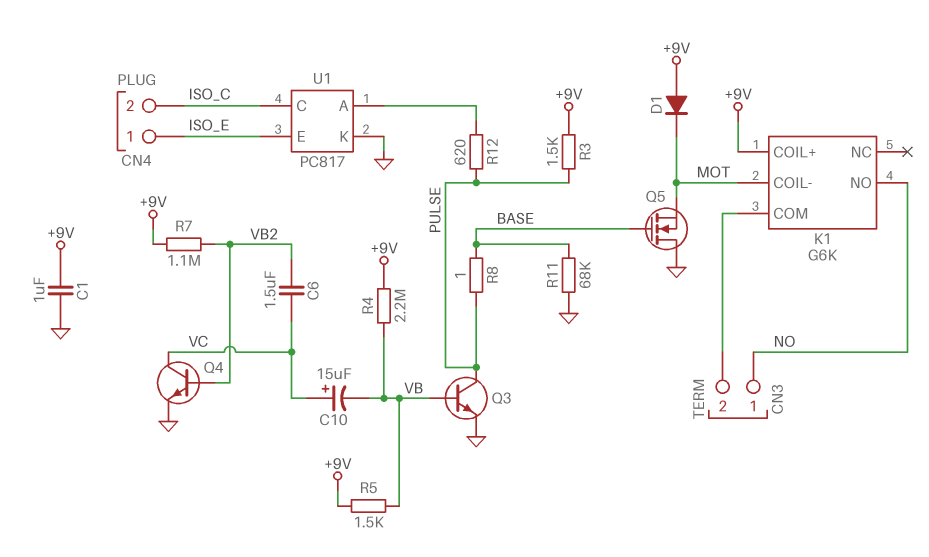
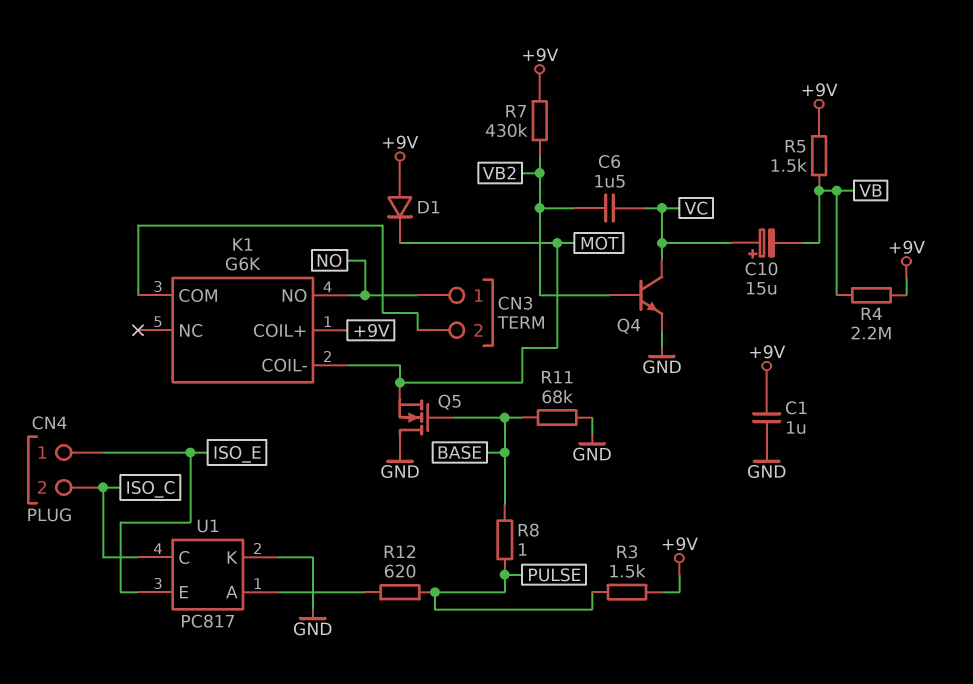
Q3: NPN (B VB, C PULSE, E GND) -> none
R7: 1.1M (+9V, VB2) -> 430k (+9V, VB2)

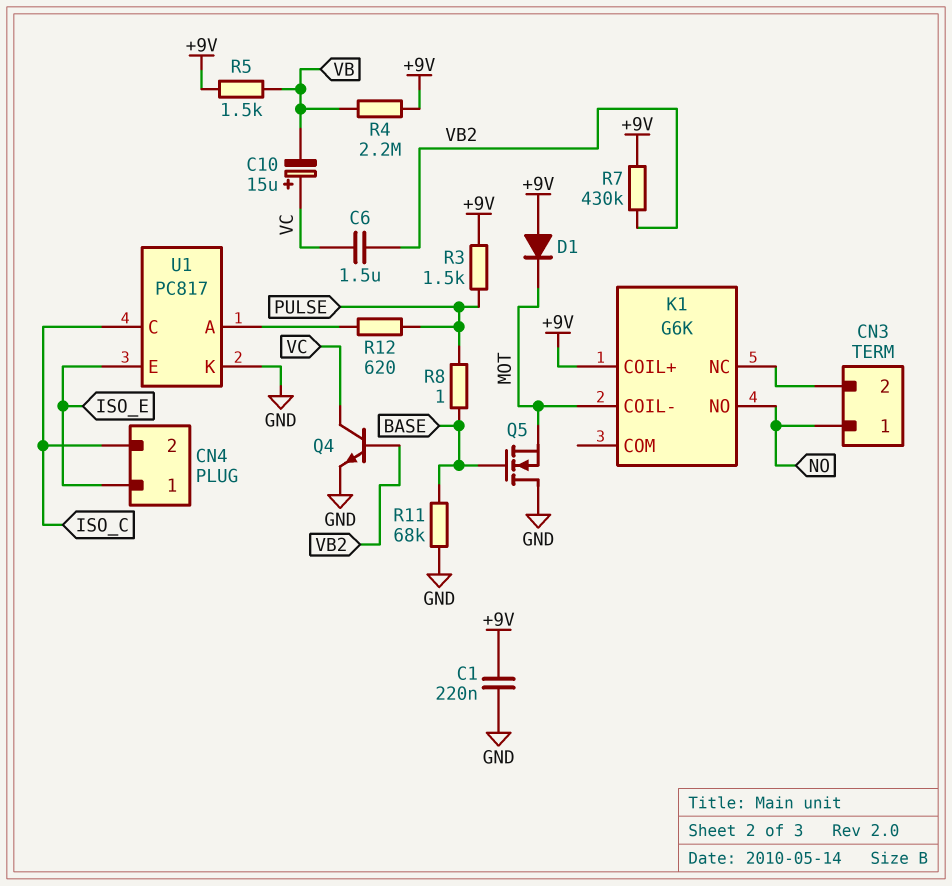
C1: 1uF (+9V, GND) -> 220nF (+9V, GND)
K1 pin COM: CN3/2 -> none
K1 pin NC: none -> CN3/2

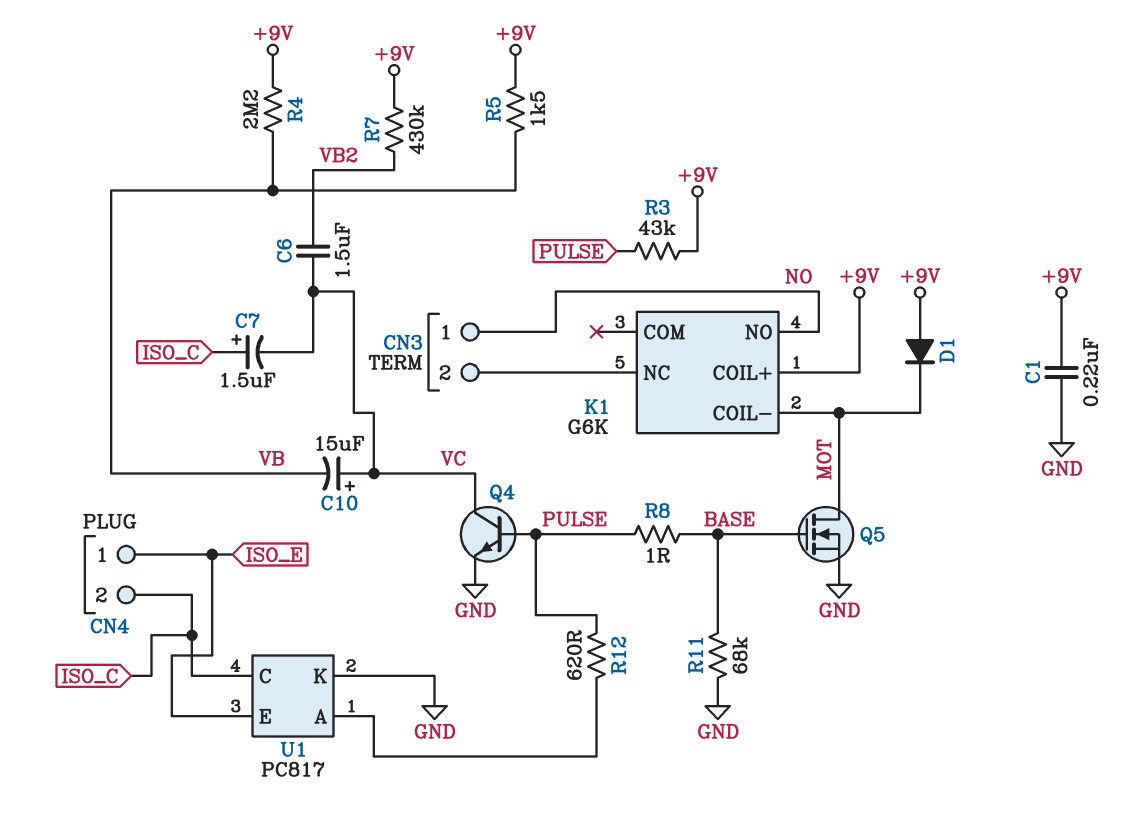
C7: none -> 1.5uF (plus ISO_C, minus VC)
Q4: NPN (B VB2, C VC, E GND) -> NPN (B PULSE, C VC, E GND)
Q5: NMOS (G BASE, D GND, S MOT) -> NMOS (G BASE, D MOT, S GND)
R3: 1.5k (+9V, PULSE) -> 43k (+9V, PULSE)

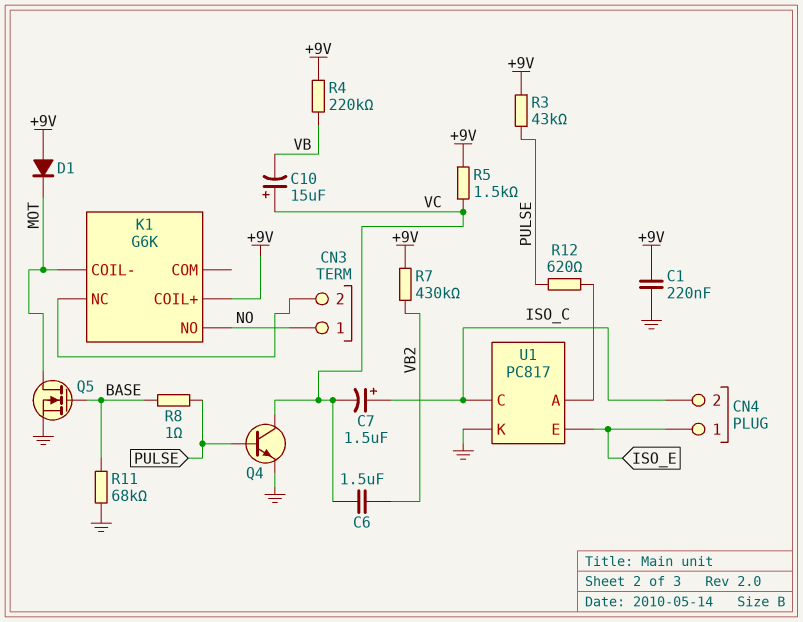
R4: 2.2M (+9V, VB) -> 220k (+9V, VB)
R5: 1.5k (+9V, VB) -> 1.5k (+9V, VC)

